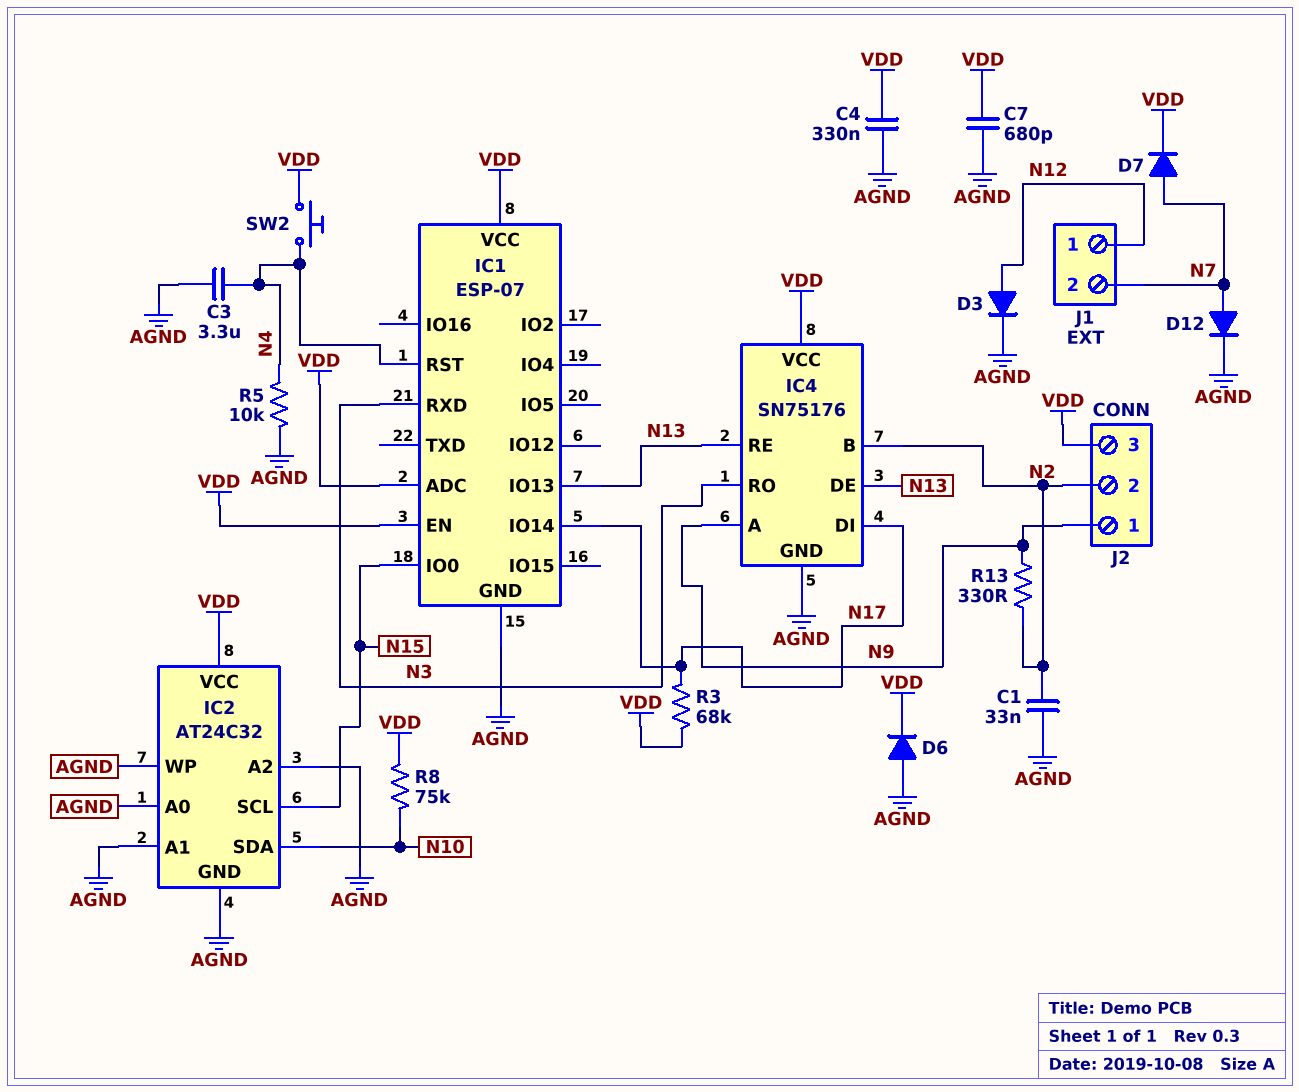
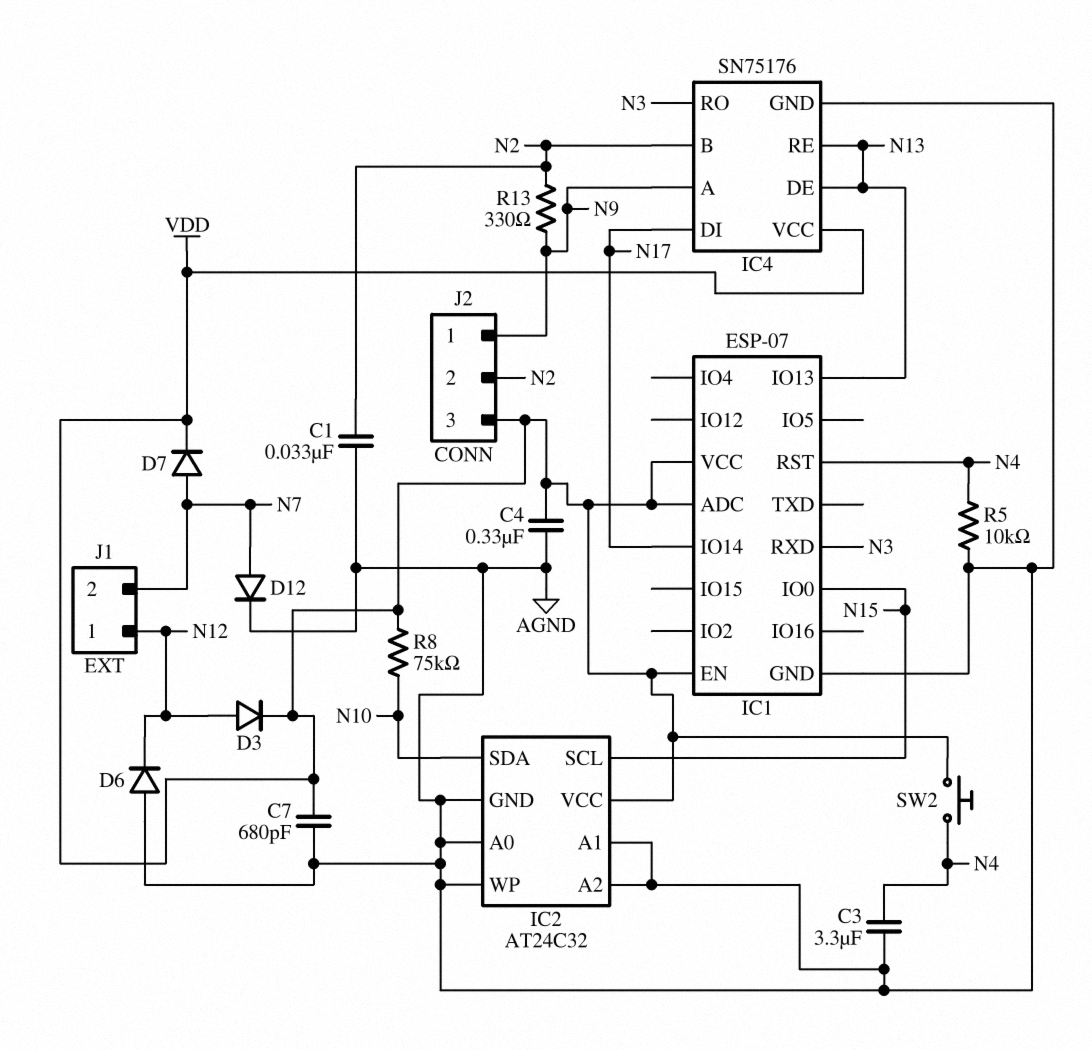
D3: diode (A N12, K AGND) -> diode (A N12, K VDD)
D6: diode (A AGND, K VDD) -> diode (A AGND, K N12)
R3: 68k (N17, VDD) -> none

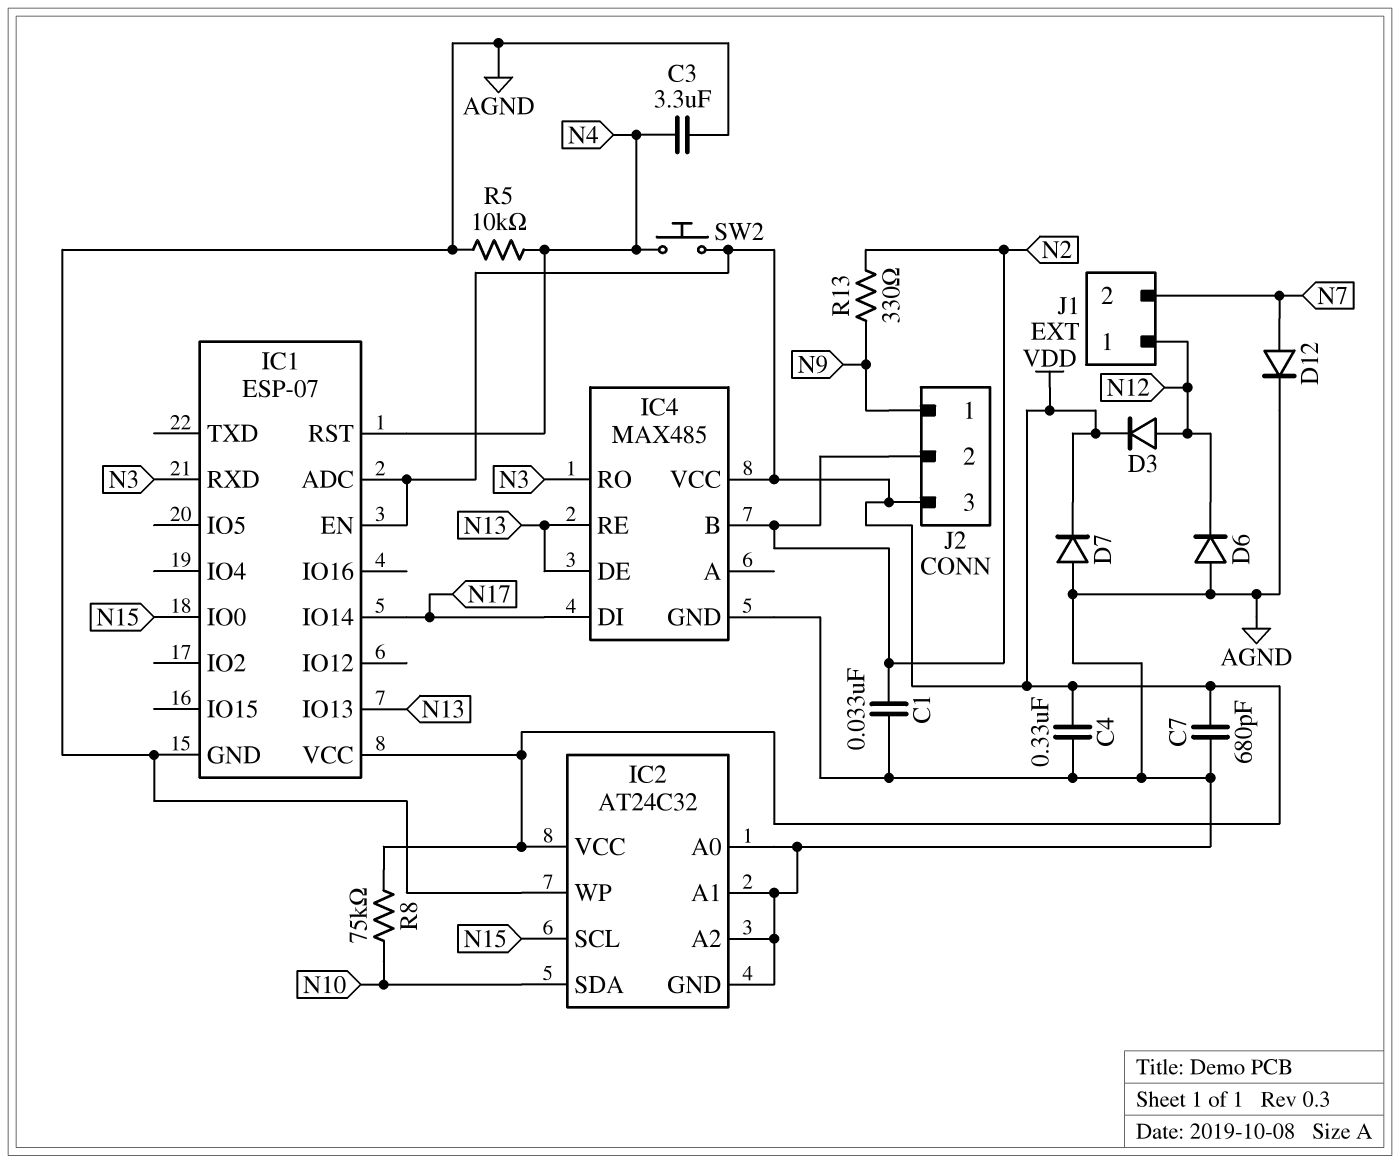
D7: diode (A N7, K VDD) -> diode (A AGND, K VDD)
IC4: SN75176 -> MAX485
IC4 pin A: N9 -> none

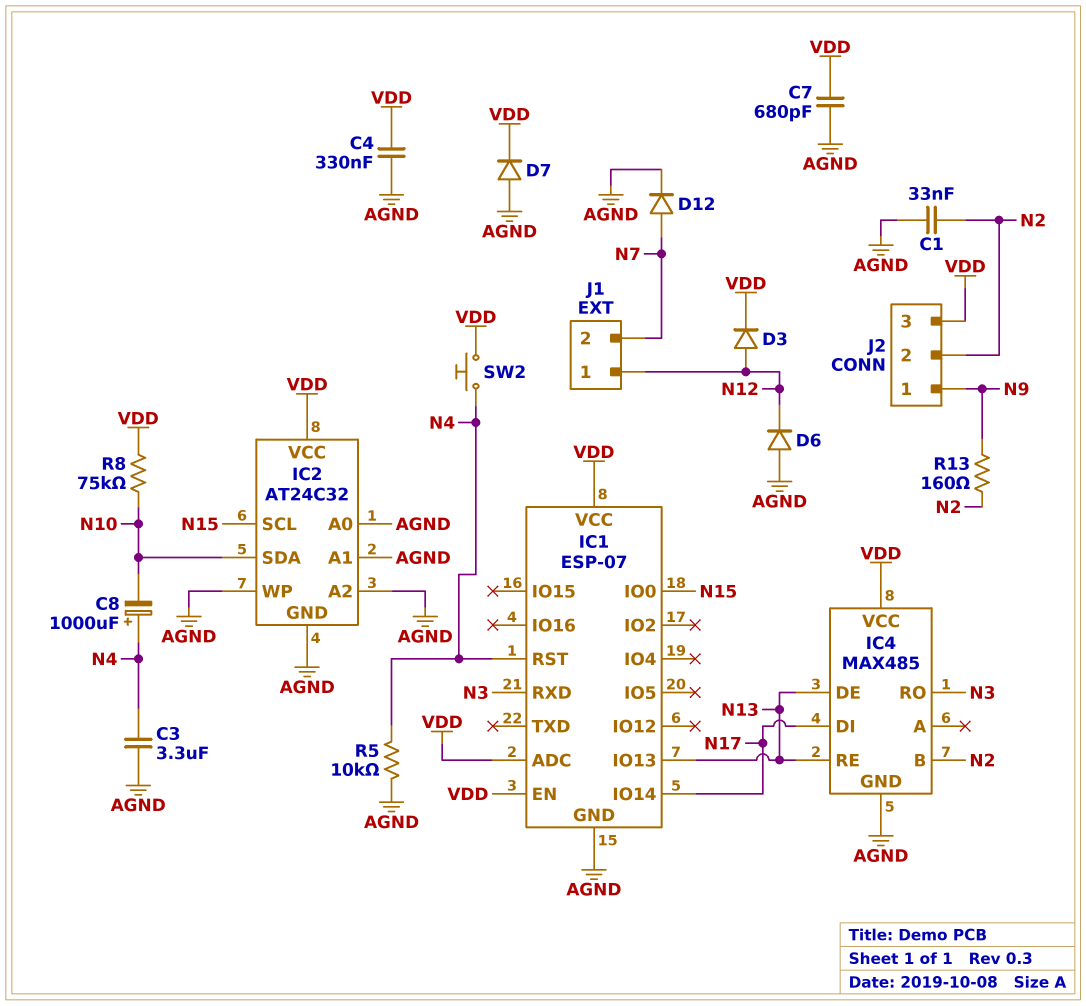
C8: none -> 1000uF (plus N4, minus N10)
R13: 330 (N2, N9) -> 160 (N2, N9)

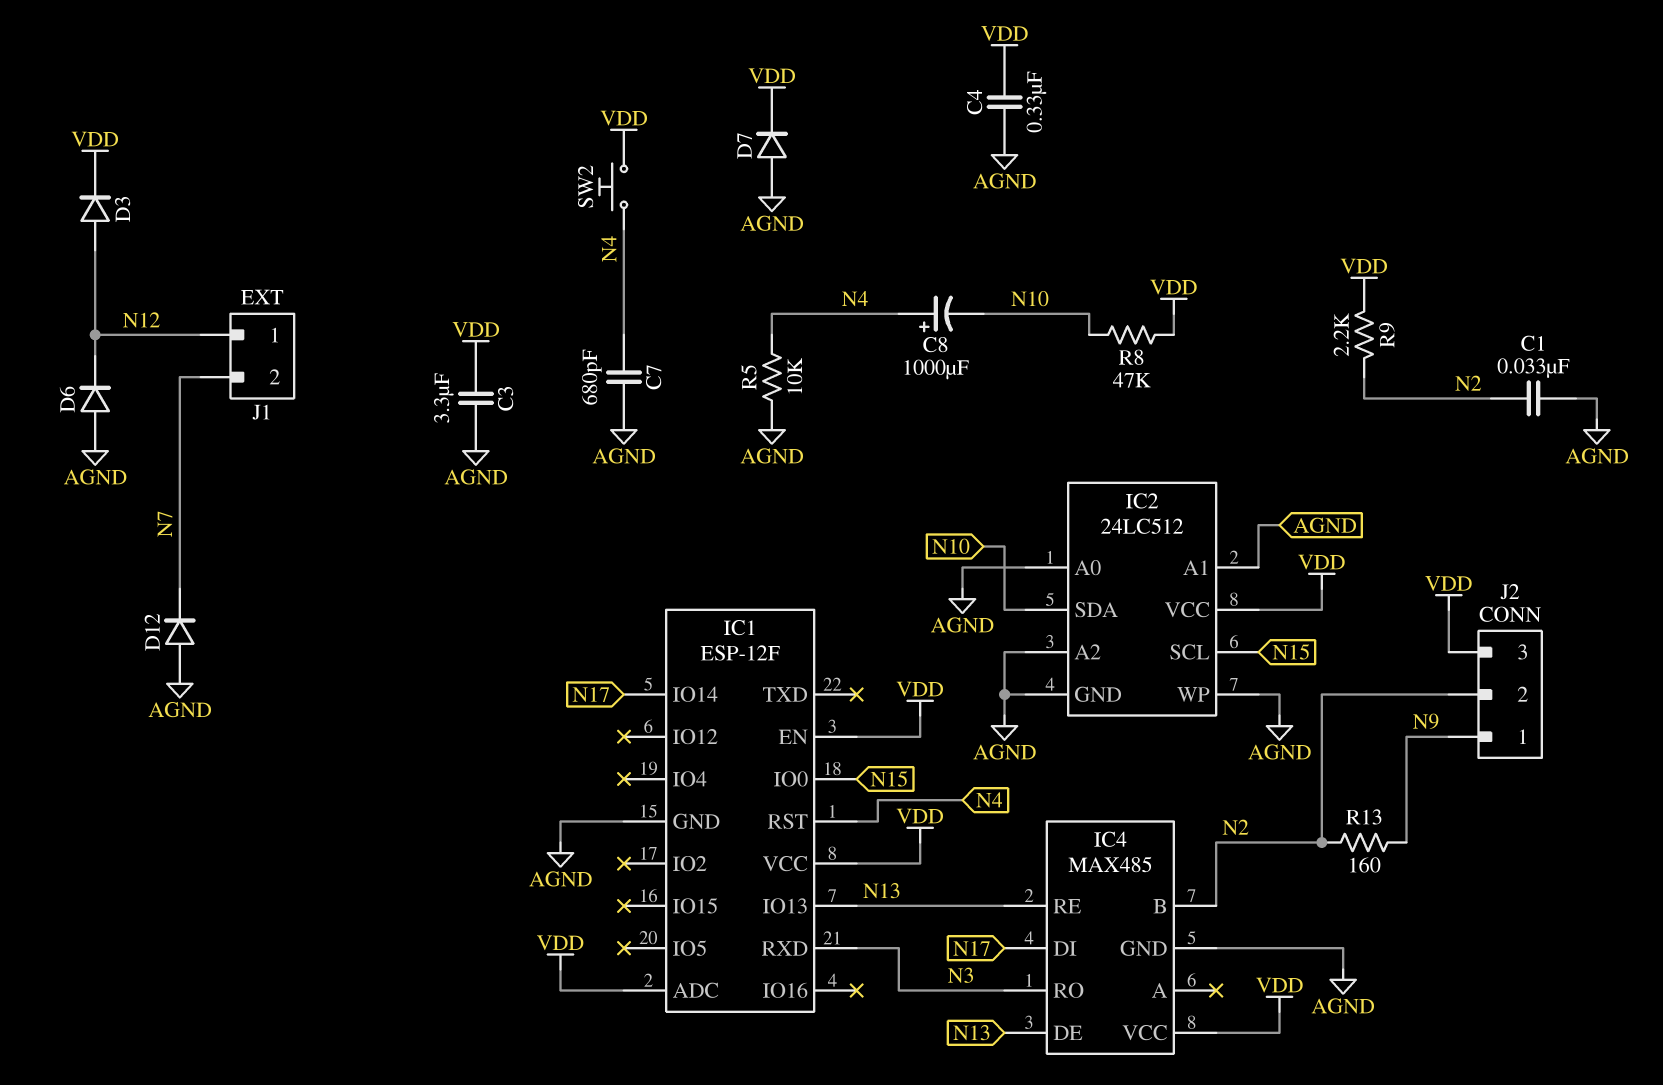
C3: 3.3uF (AGND, N4) -> 3.3uF (AGND, VDD)
C7: 680pF (AGND, VDD) -> 680pF (AGND, N4)
D12: diode (A N7, K AGND) -> diode (A AGND, K N7)
IC1: ESP-07 -> ESP-12F
IC2: AT24C32 -> 24LC512
R8: 75k (N10, VDD) -> 47k (N10, VDD)
R9: none -> 2.2k (N2, VDD)

